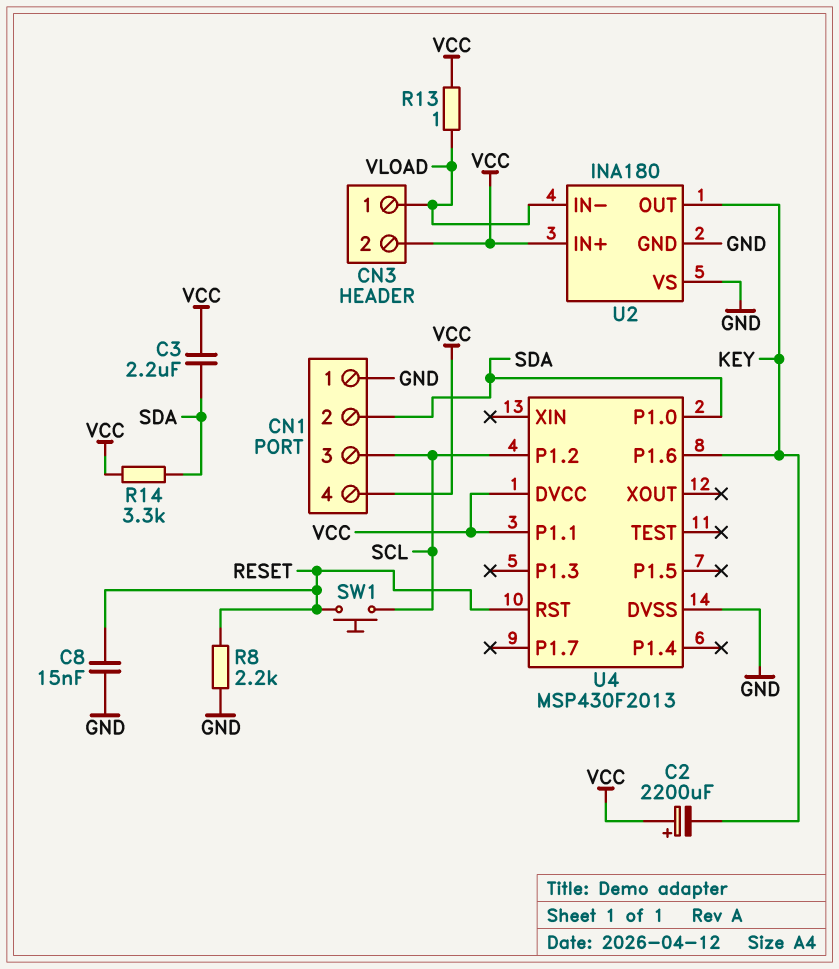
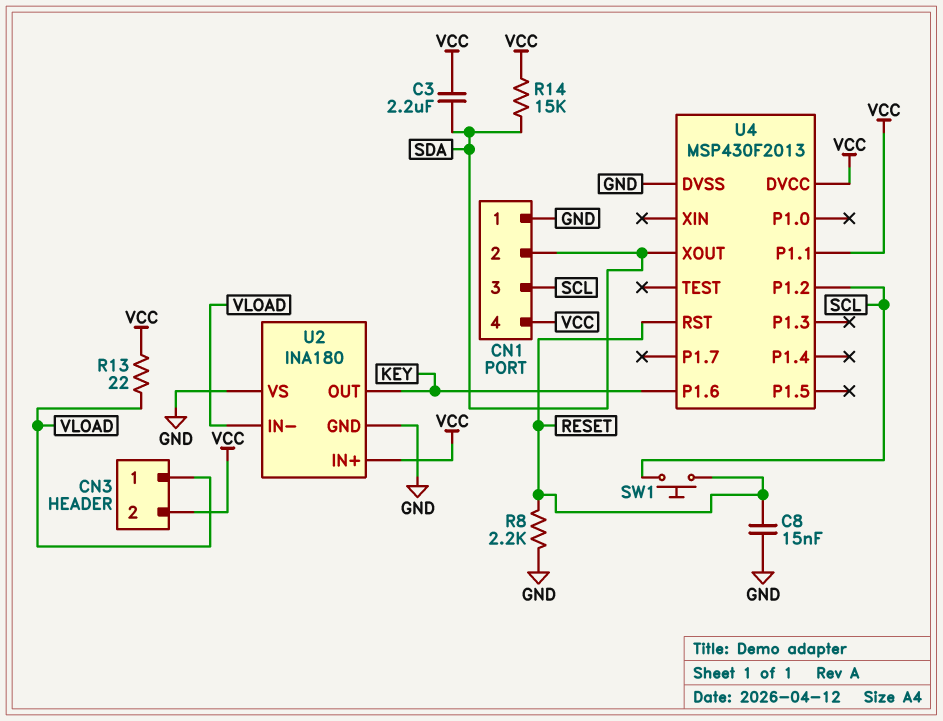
C2: 2200uF (plus VCC, minus KEY) -> none
R13: 1 (VCC, VLOAD) -> 22 (VCC, VLOAD)
R14: 3.3k (SDA, VCC) -> 15k (SDA, VCC)
U4 pin P1.0: SDA -> none
U4 pin XOUT: none -> SDA

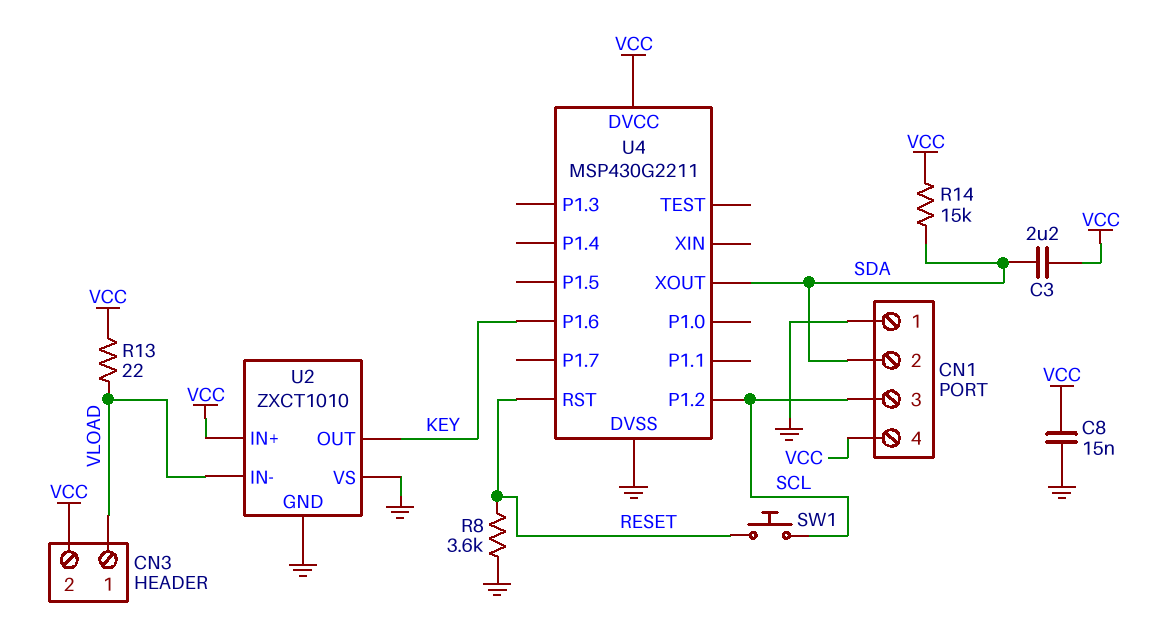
C8: 15nF (GND, RESET) -> 15nF (GND, VCC)
R8: 2.2k (GND, RESET) -> 3.6k (GND, RESET)
U2: INA180 -> ZXCT1010
U4: MSP430F2013 -> MSP430G2211
U4 pin P1.1: VCC -> none

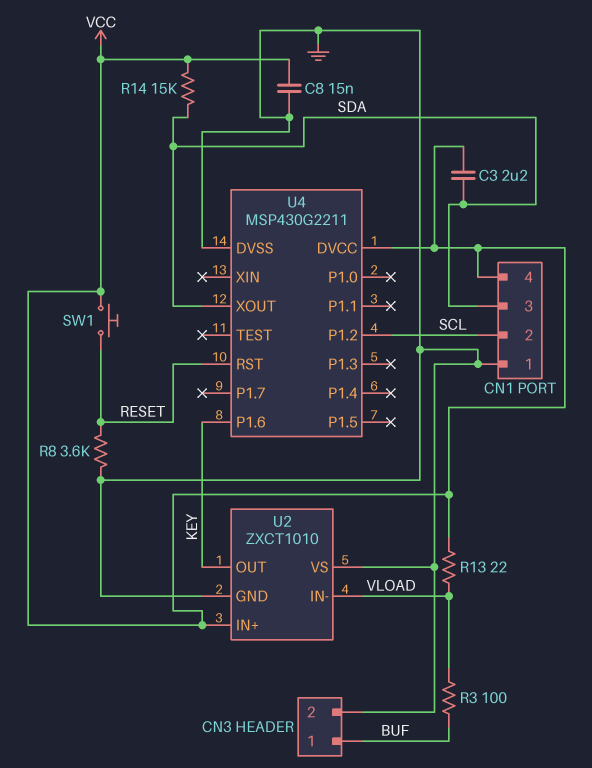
CN1 pin 2: SDA -> SCL
CN1 pin 3: SCL -> SDA
CN3 pin 1: VLOAD -> BUF
CN3 pin 2: VCC -> GND
R3: none -> 100 (BUF, VLOAD)
SW1: button (RESET, SCL) -> button (RESET, VCC)

